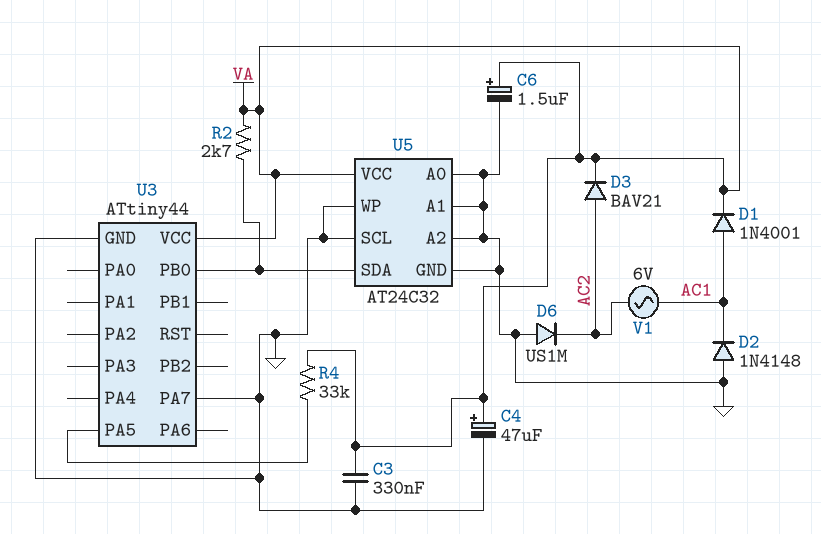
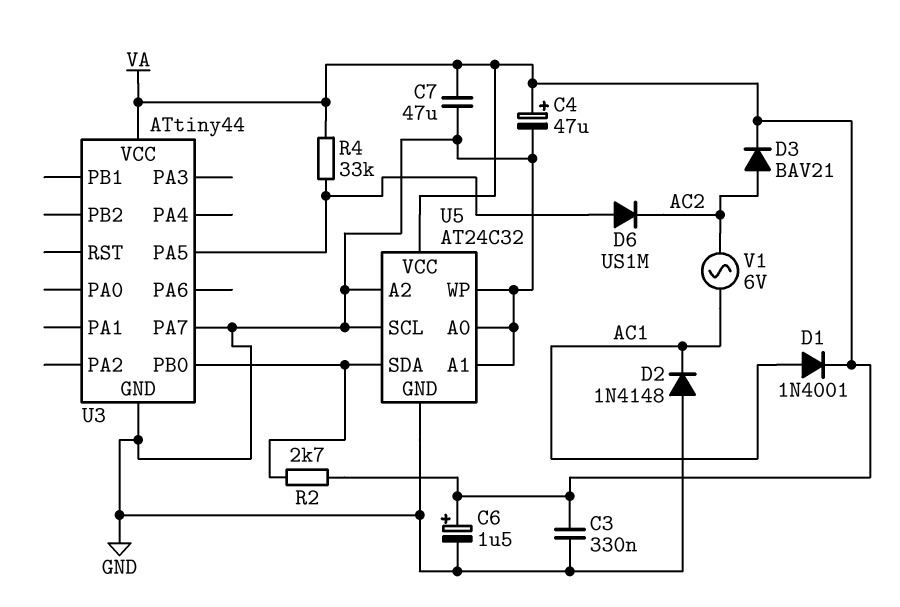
C7: none -> 47uF (GND, VA)
D6: diode US1M (A GND, K AC2) -> diode US1M (A U3/PA5, K AC2)

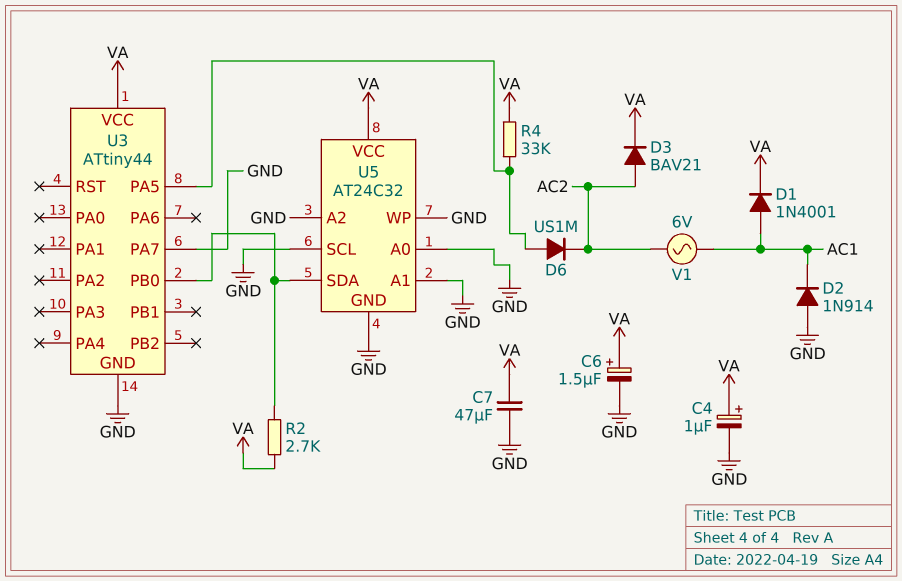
C3: 330nF (GND, VA) -> none
C4: 47uF (plus VA, minus GND) -> 1uF (plus VA, minus GND)
D2: diode 1N4148 (A GND, K AC1) -> diode 1N914 (A GND, K AC1)

